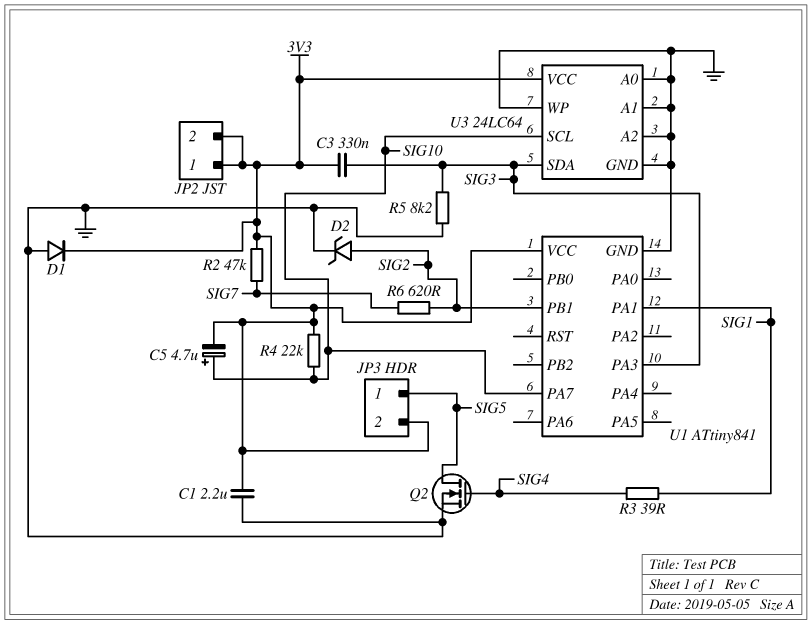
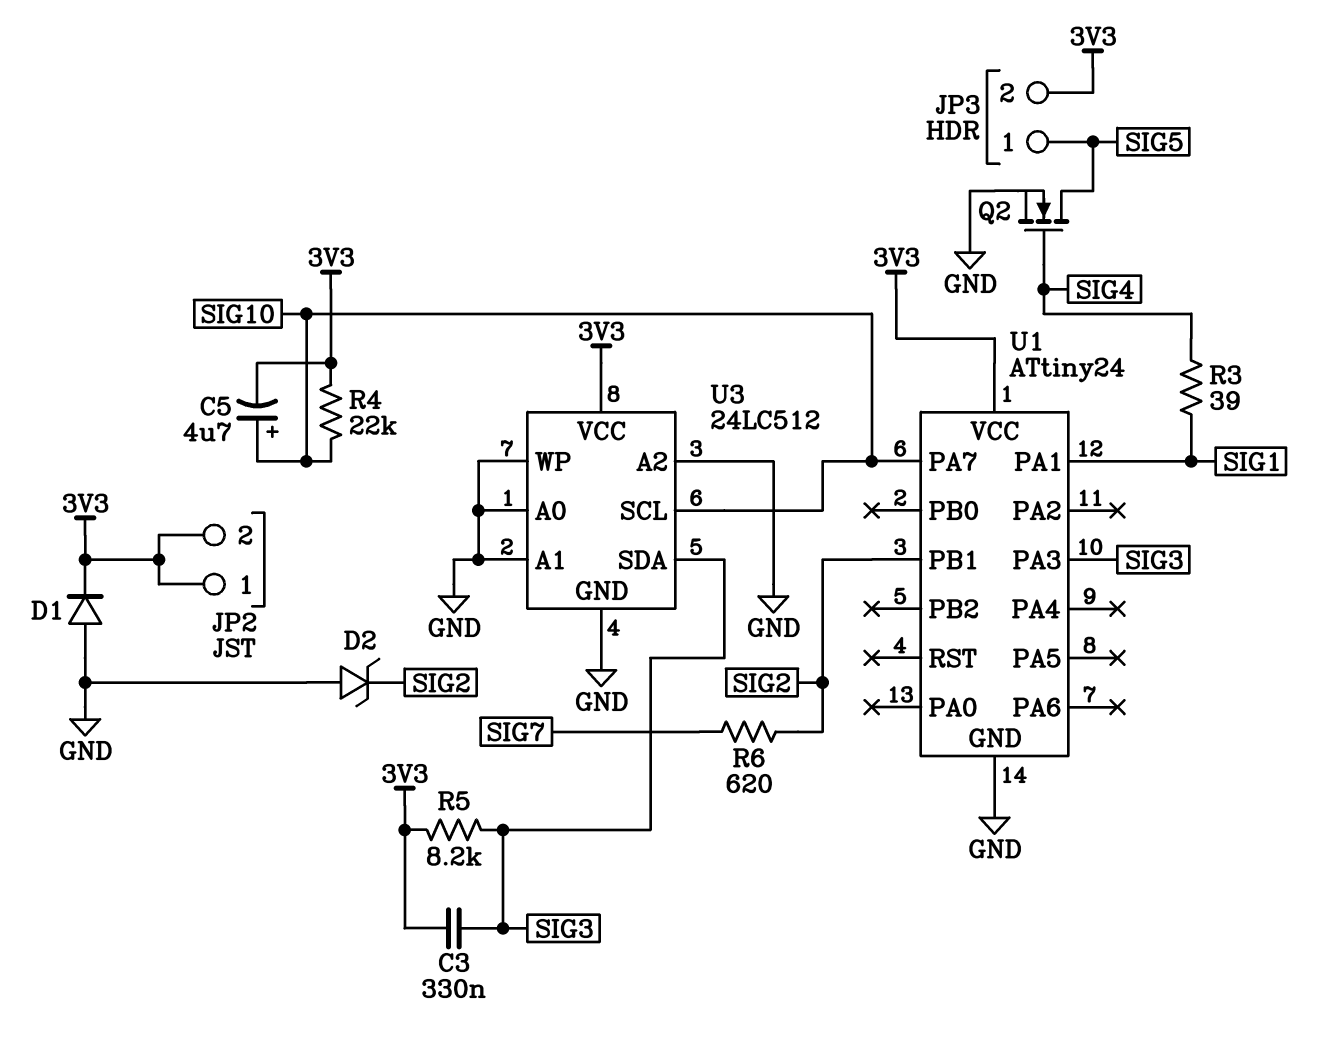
C1: 2.2uF (3V3, GND) -> none
D2: zener (A SIG2, K GND) -> zener (A GND, K SIG2)
R2: 47k (3V3, SIG7) -> none
R5: 8.2k (GND, SIG3) -> 8.2k (3V3, SIG3)
U1: ATtiny841 -> ATtiny24
U3: 24LC64 -> 24LC512

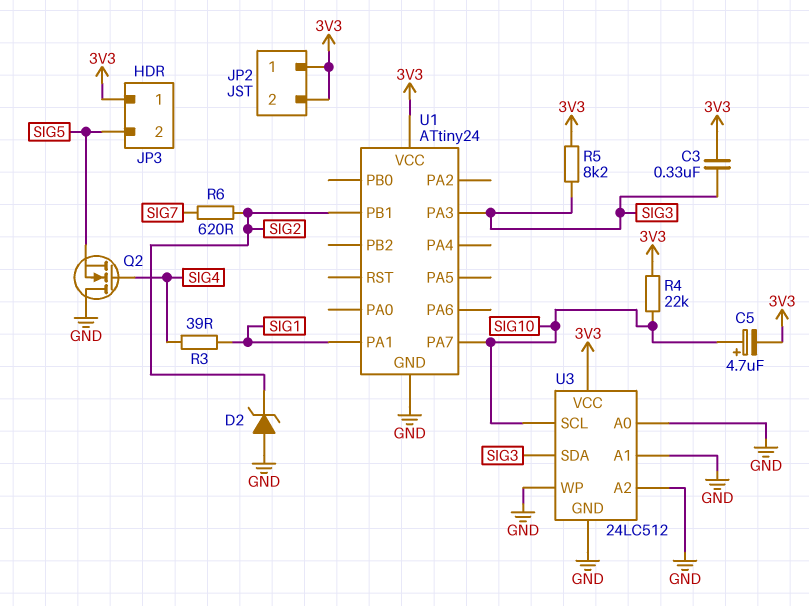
D1: diode (A GND, K 3V3) -> none
JP3 pin 1: SIG5 -> 3V3
JP3 pin 2: 3V3 -> SIG5
Q2: NMOS (G SIG4, D SIG5, S GND) -> NMOS (G SIG4, D GND, S SIG5)

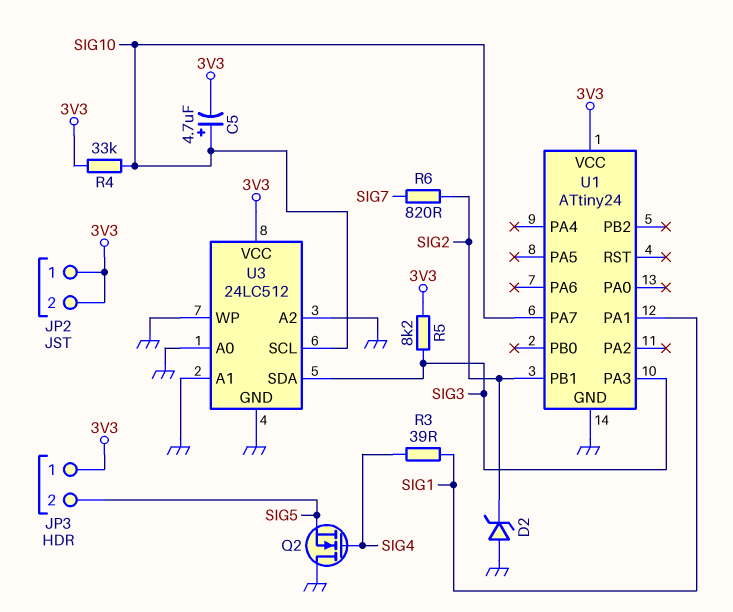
C3: 330nF (3V3, SIG3) -> none
R4: 22k (3V3, SIG10) -> 33k (3V3, SIG10)
R6: 620 (SIG2, SIG7) -> 820 (SIG2, SIG7)

